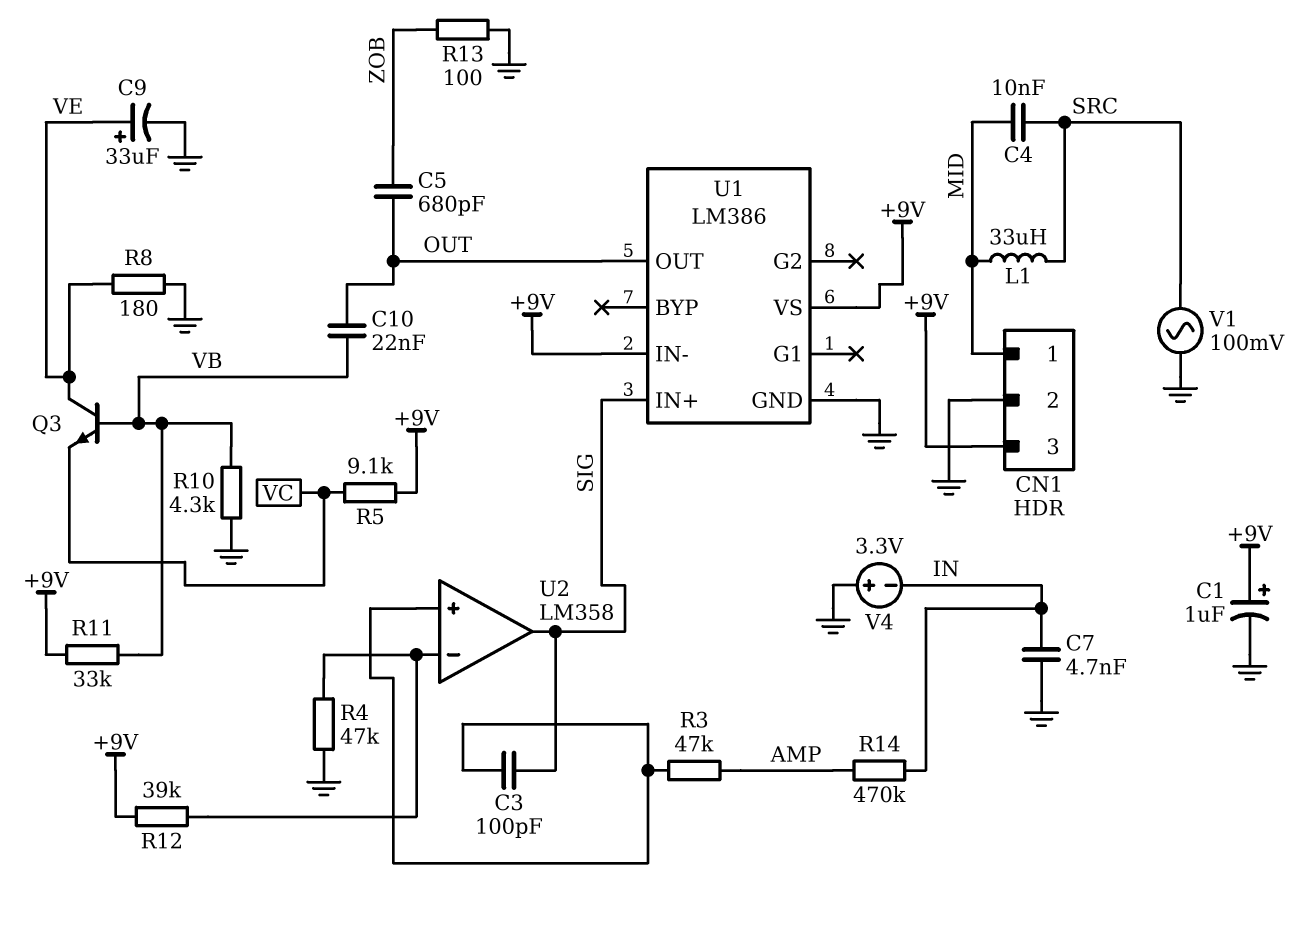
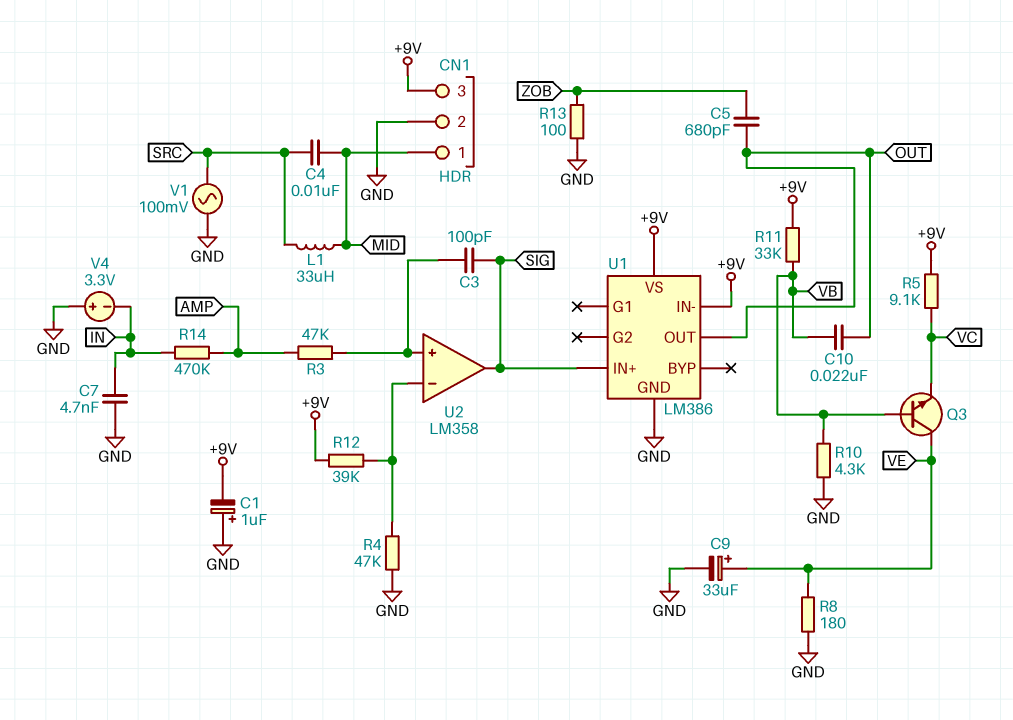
C1: 1uF (plus +9V, minus GND) -> 1uF (plus GND, minus +9V)

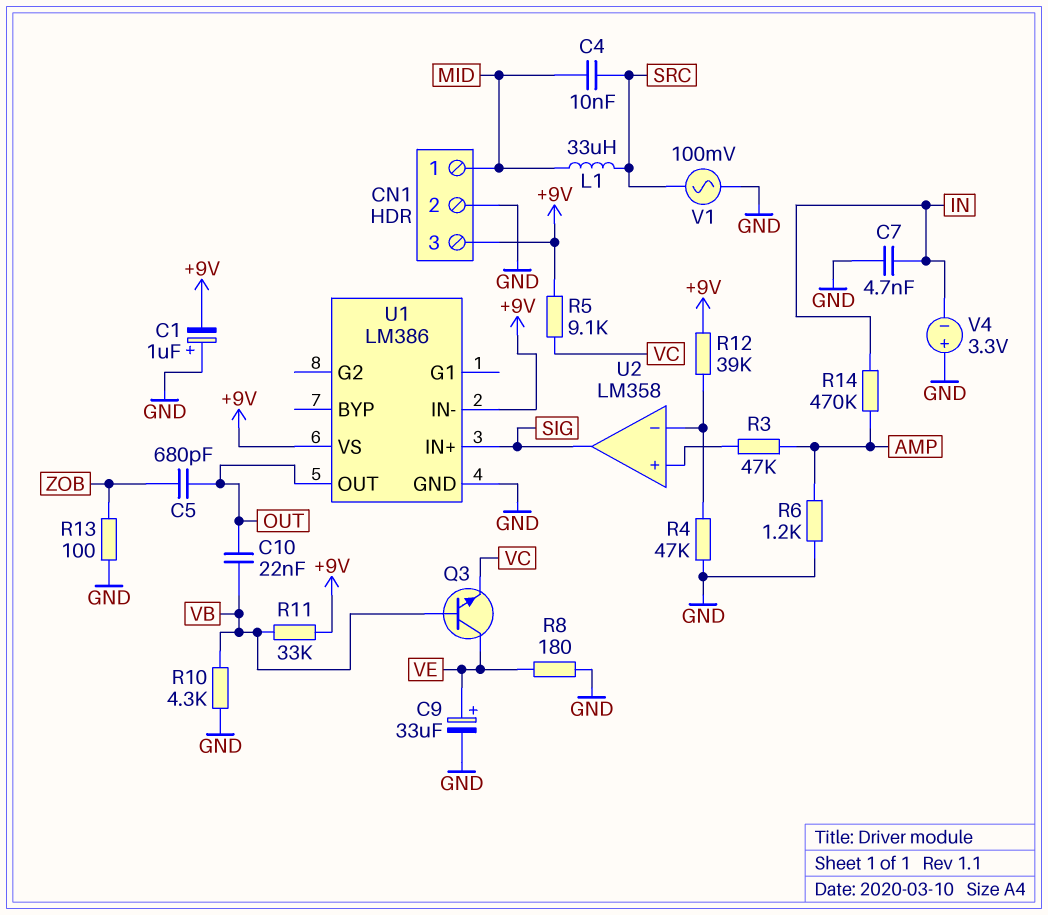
C3: 100pF (SIG, U2/in+) -> none
R6: none -> 1.2k (AMP, GND)

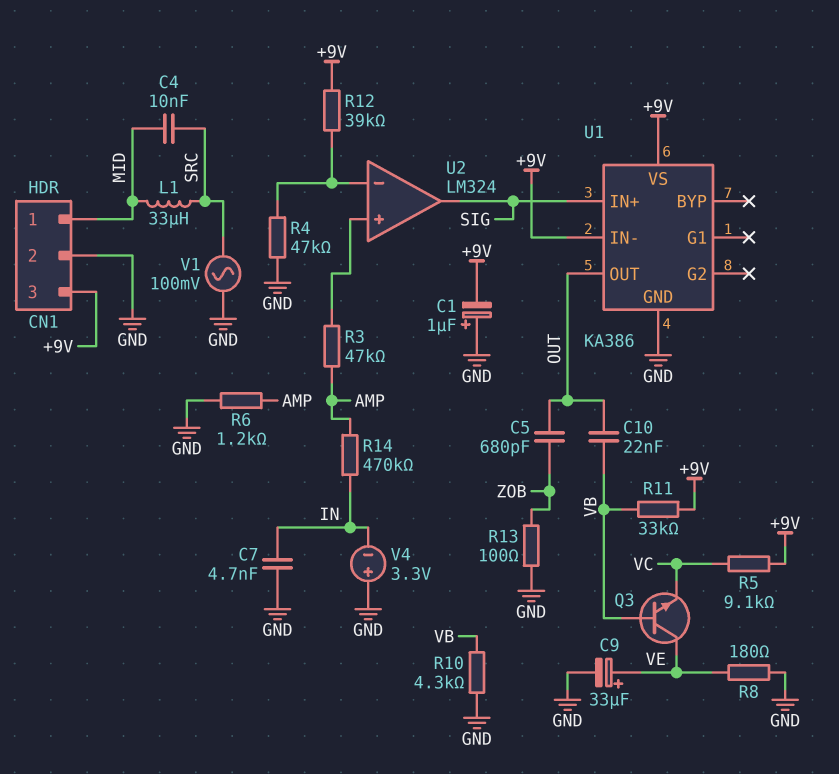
U1: LM386 -> KA386
U2: LM358 -> LM324

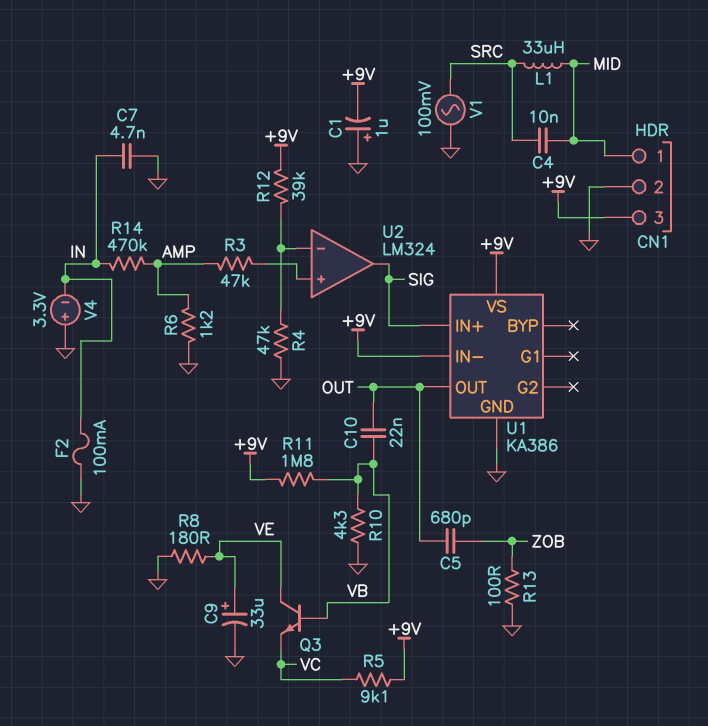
F2: none -> 100mA (GND, IN)
R11: 33k (+9V, VB) -> 1.8M (+9V, VB)

